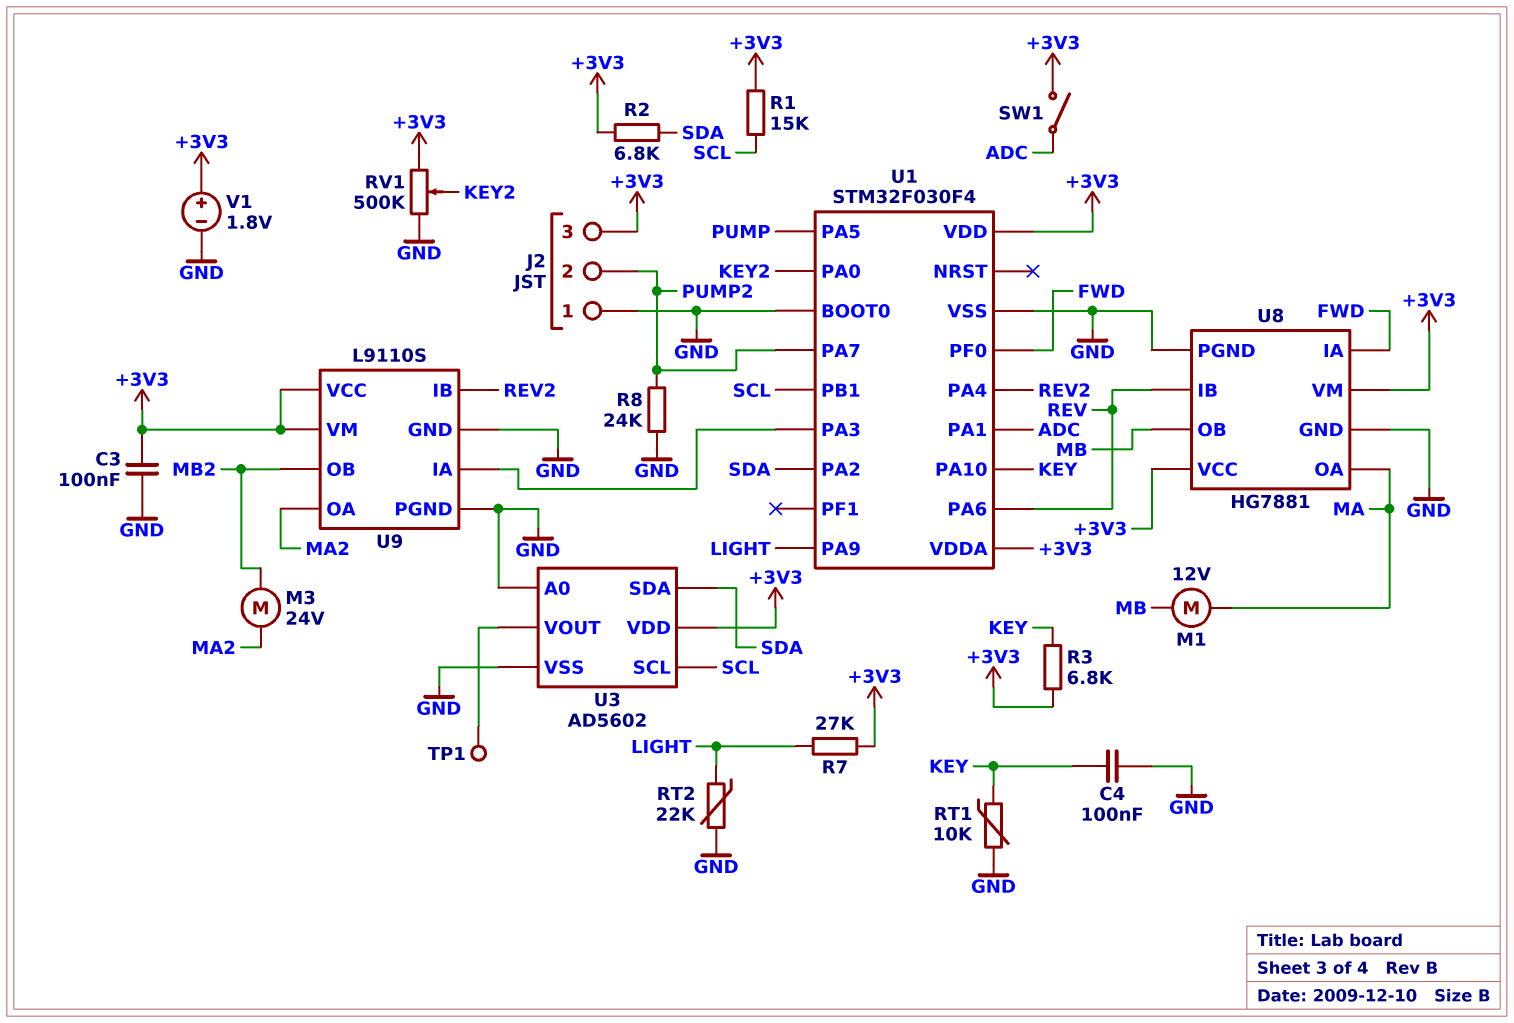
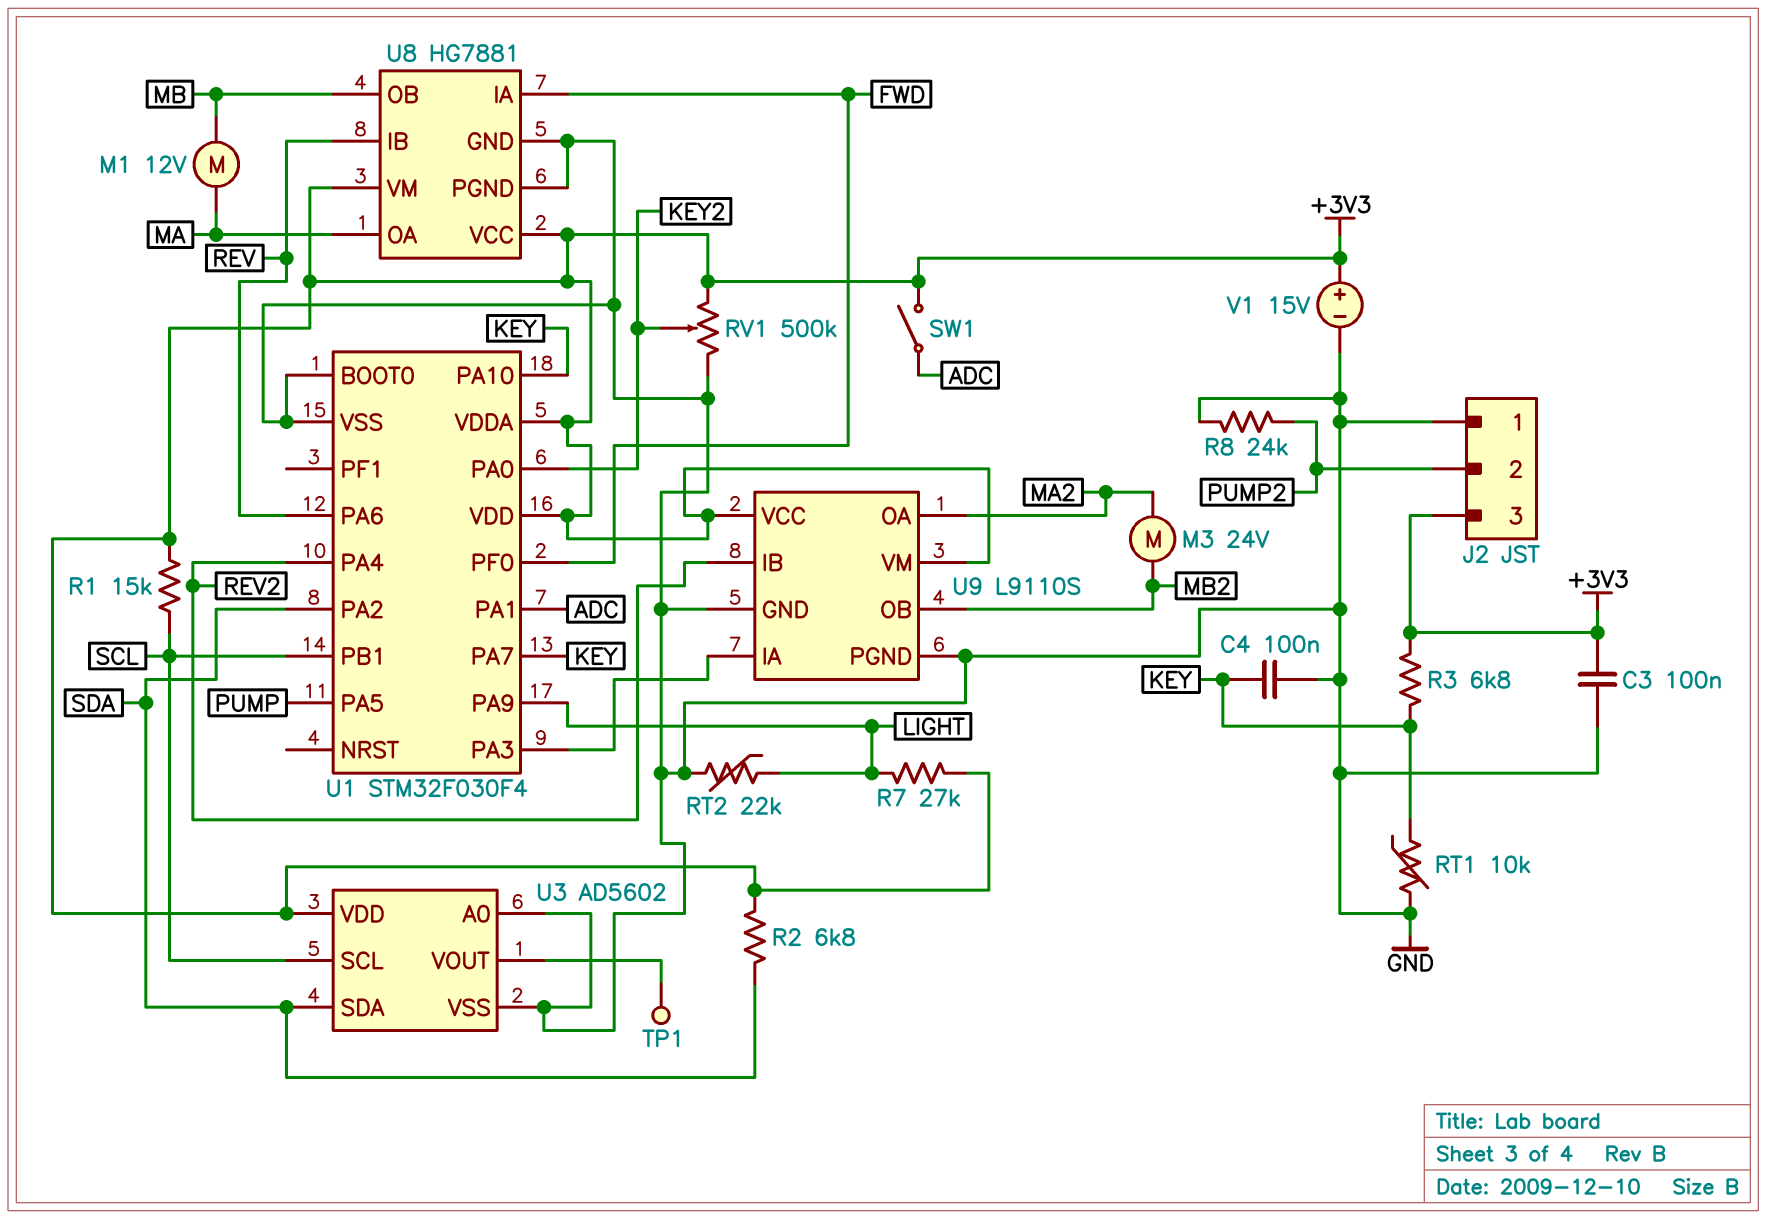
U1 pin PA7: PUMP2 -> KEY
V1: 1.8V (plus +3V3, minus GND) -> 15V (plus +3V3, minus GND)

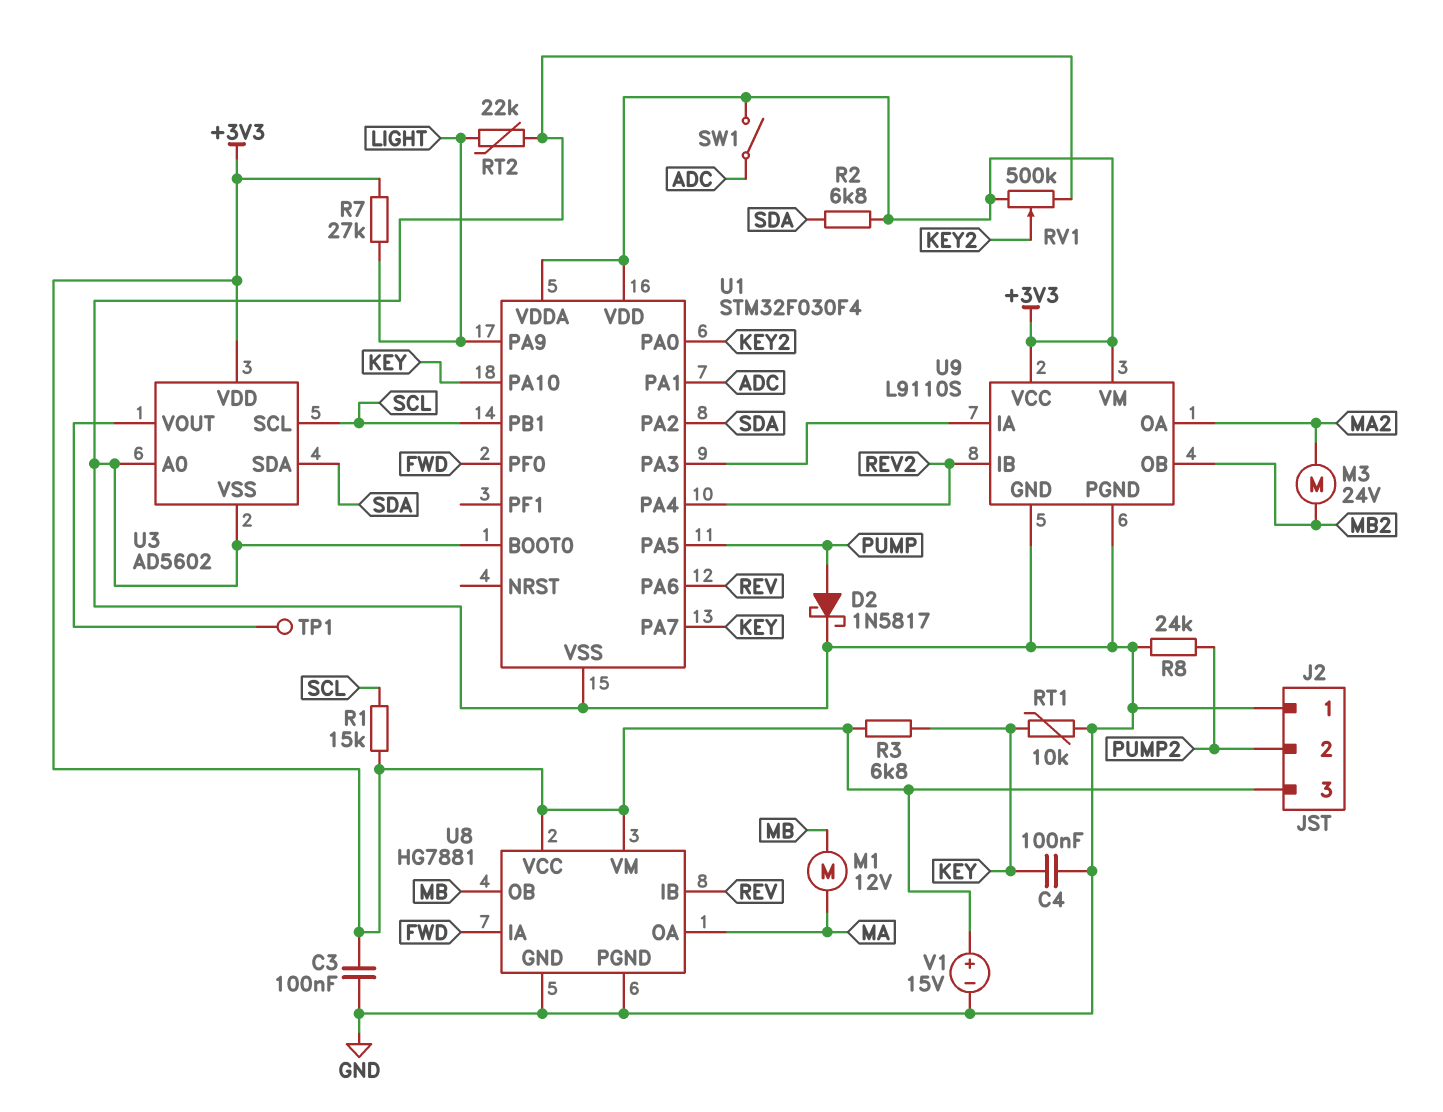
D2: none -> schottky 1N5817 (A PUMP, K GND)

